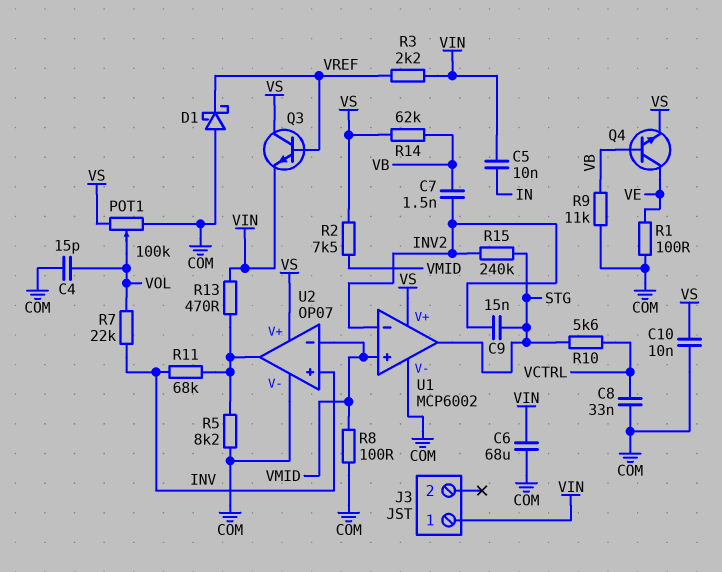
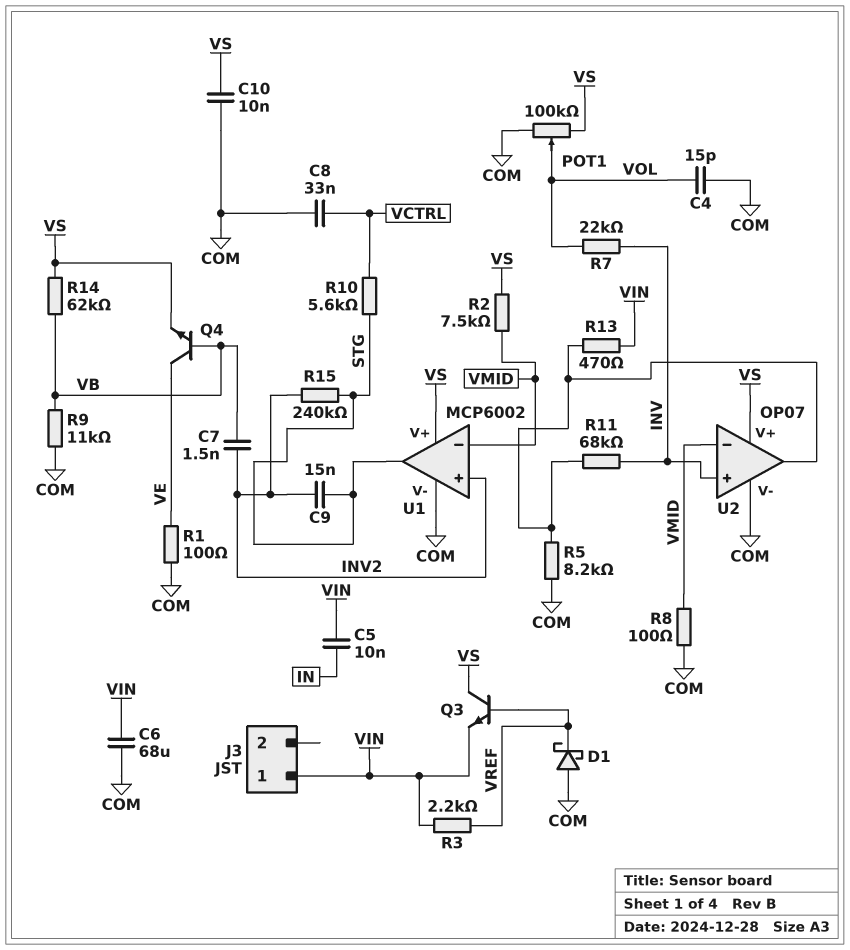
U1 pin in+: VMID -> INV2
U1 pin in-: INV2 -> VMID

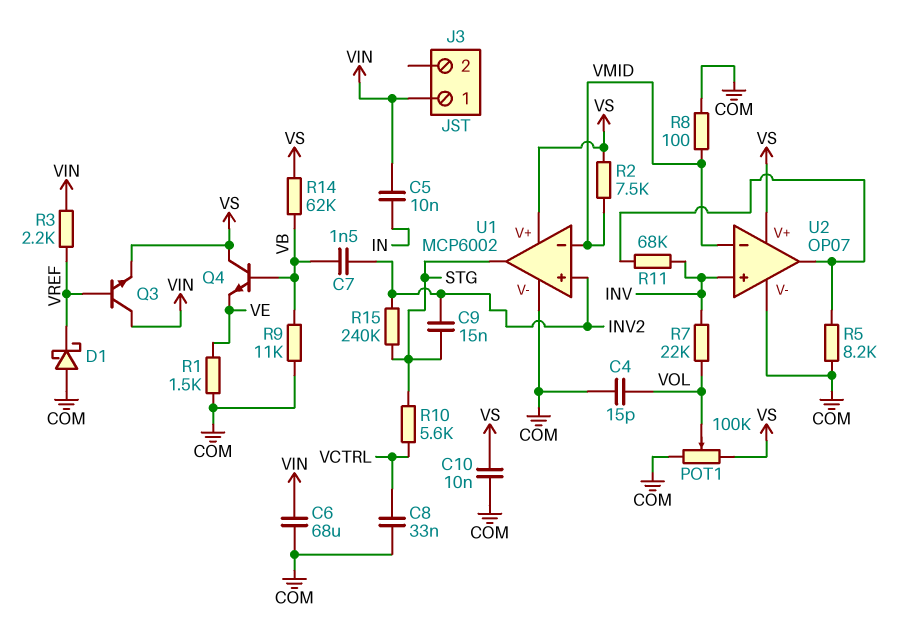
Q3: NPN (B VREF, C VS, E VIN) -> NPN (B VREF, C VIN, E VS)
Q4: NPN (B VB, C VE, E VS) -> NPN (B VB, C VS, E VE)
R1: 100 (COM, VE) -> 1.5k (COM, VE)
R13: 470 (U2/out, VIN) -> none

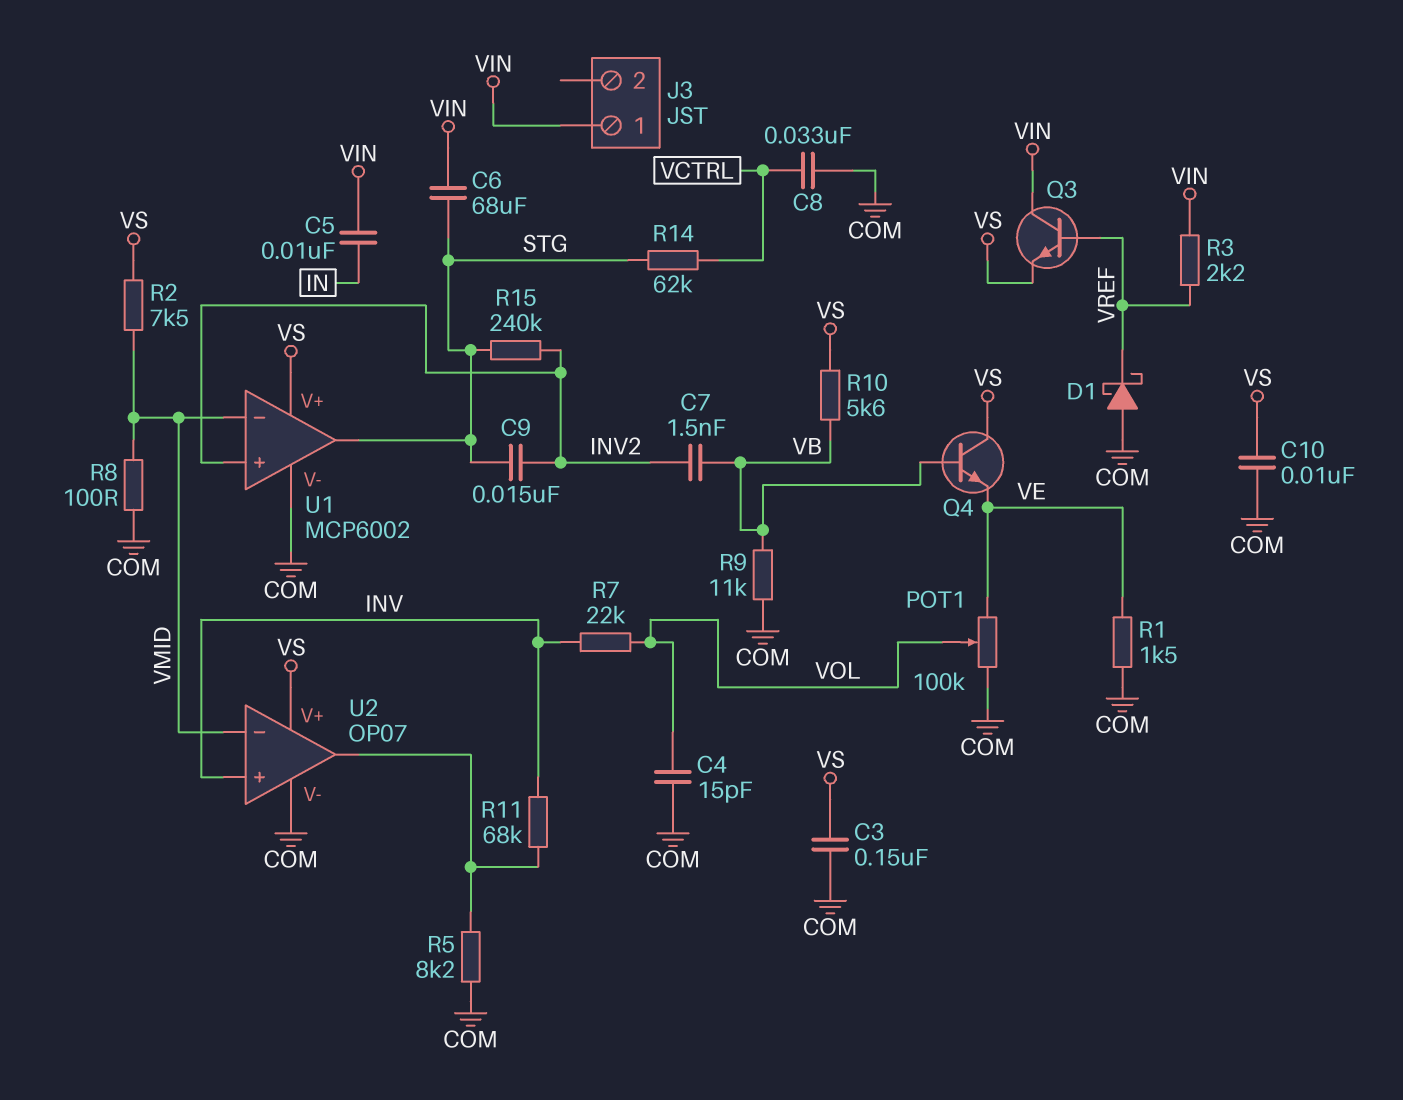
C3: none -> 150nF (COM, VS)
C6: 68uF (COM, VIN) -> 68uF (STG, VIN)
POT1: 100k (COM, VS, wiper VOL) -> 100k (COM, VE, wiper VOL)
R10: 5.6k (STG, VCTRL) -> 5.6k (VB, VS)
R14: 62k (VB, VS) -> 62k (STG, VCTRL)

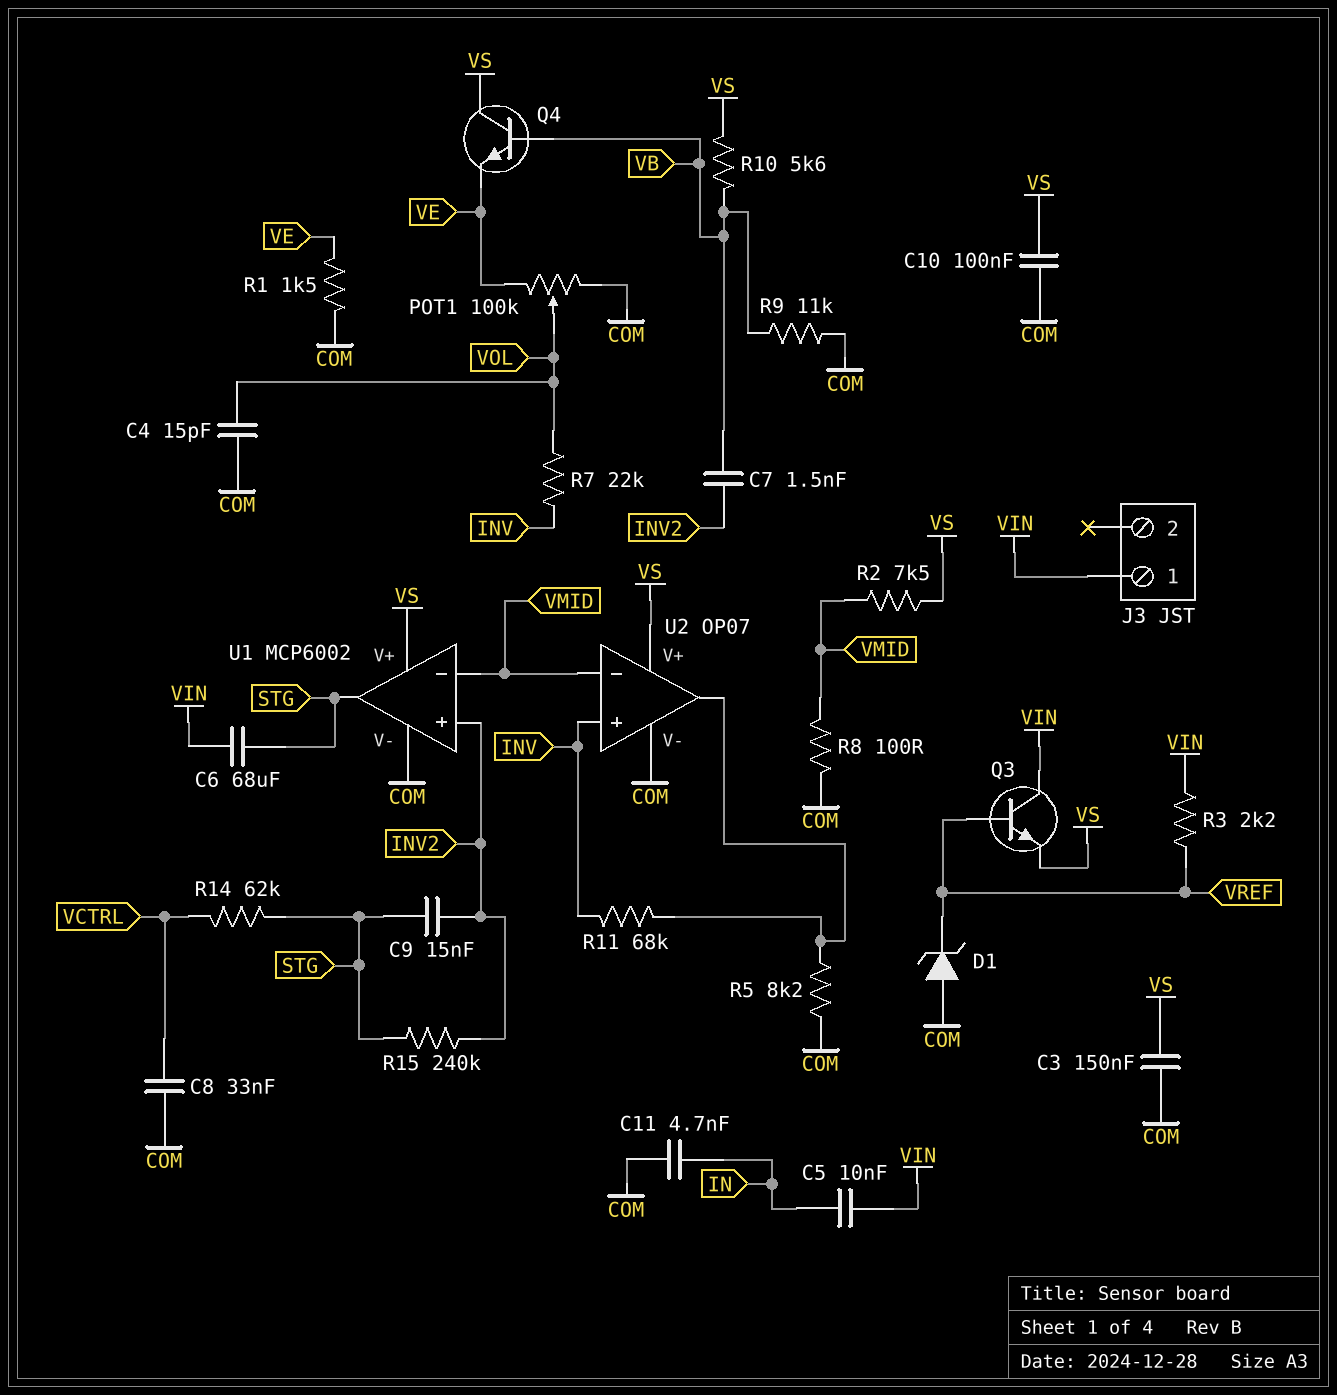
C10: 10nF (COM, VS) -> 100nF (COM, VS)
C11: none -> 4.7nF (COM, IN)
D1: schottky (A COM, K VREF) -> zener (A COM, K VREF)

